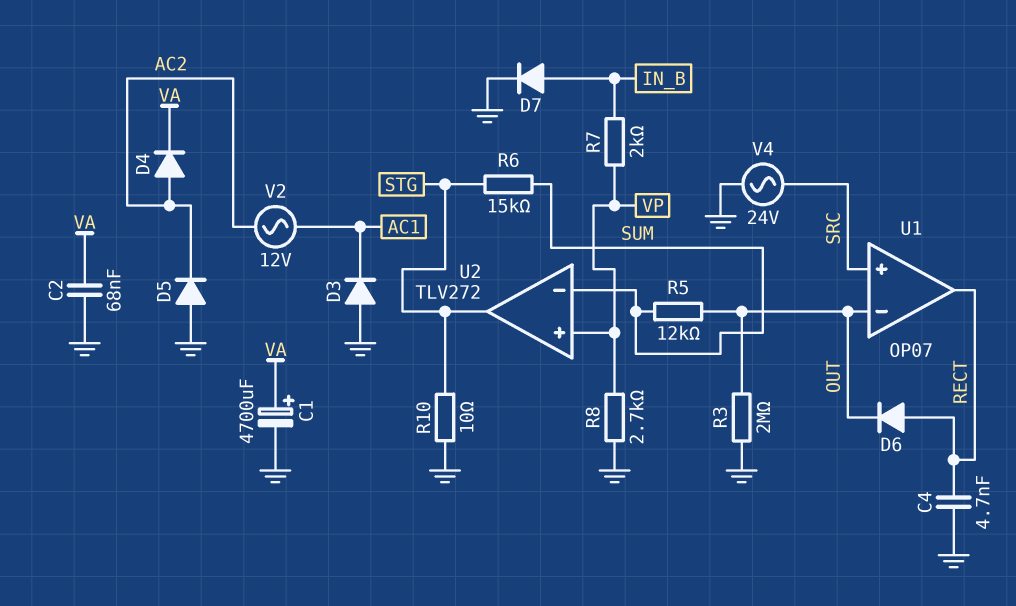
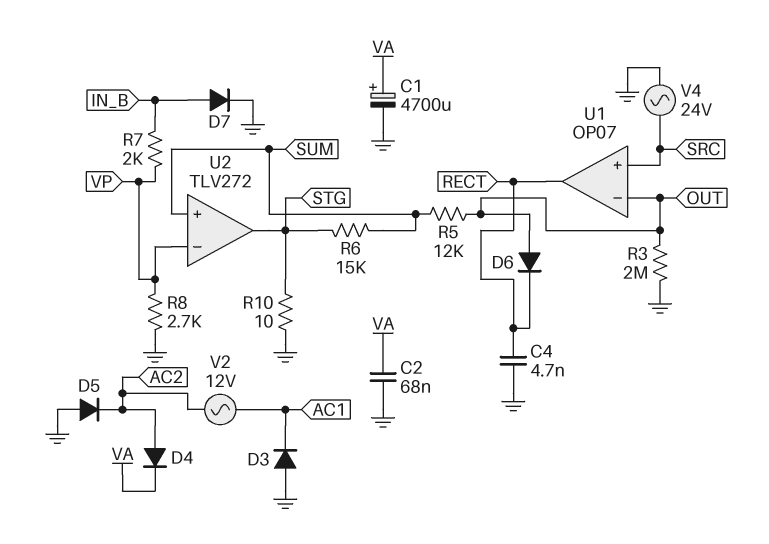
D6: diode (A RECT, K OUT) -> diode (A OUT, K RECT)
U2 pin in+: VP -> SUM
U2 pin in-: SUM -> VP

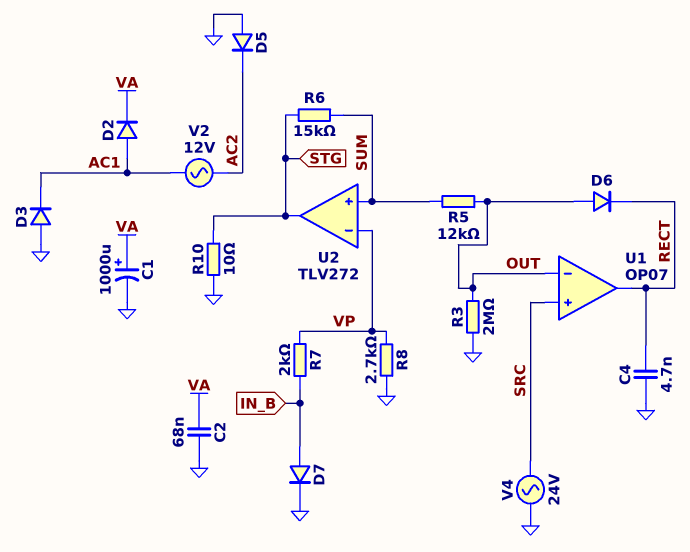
C1: 4700uF (plus VA, minus GND) -> 1000uF (plus VA, minus GND)
D2: none -> diode (A AC1, K VA)
D4: diode (A AC2, K VA) -> none

